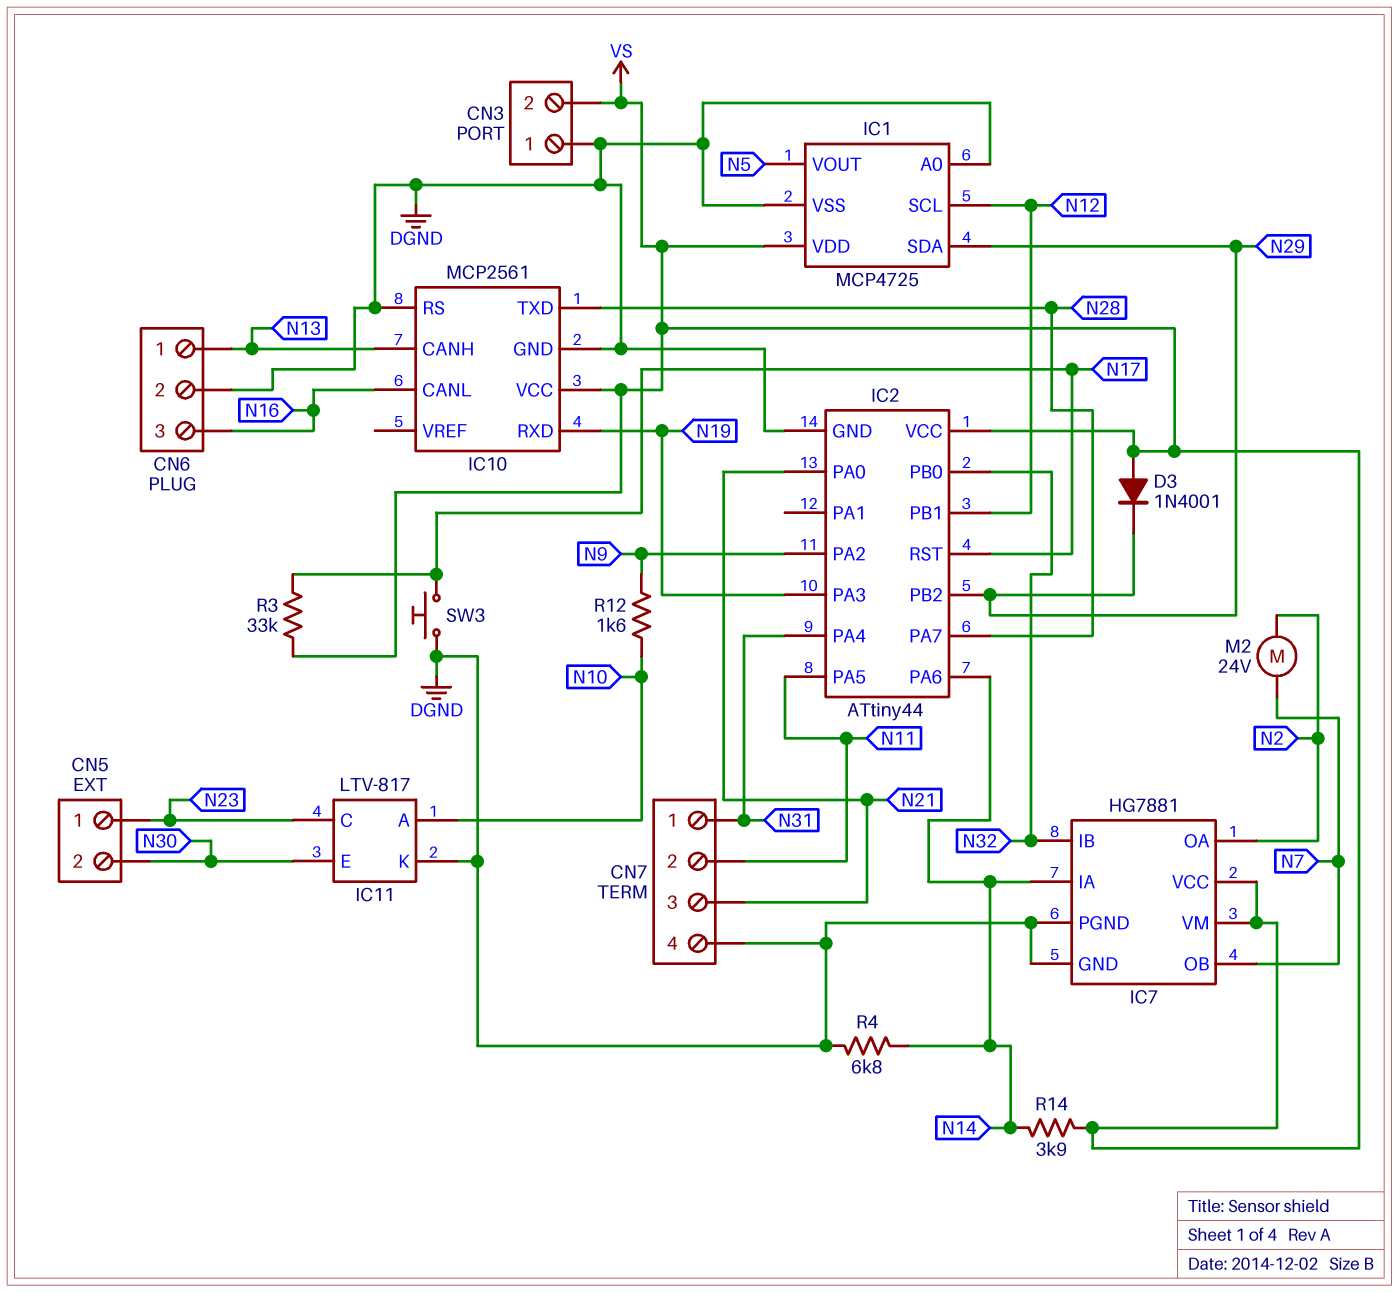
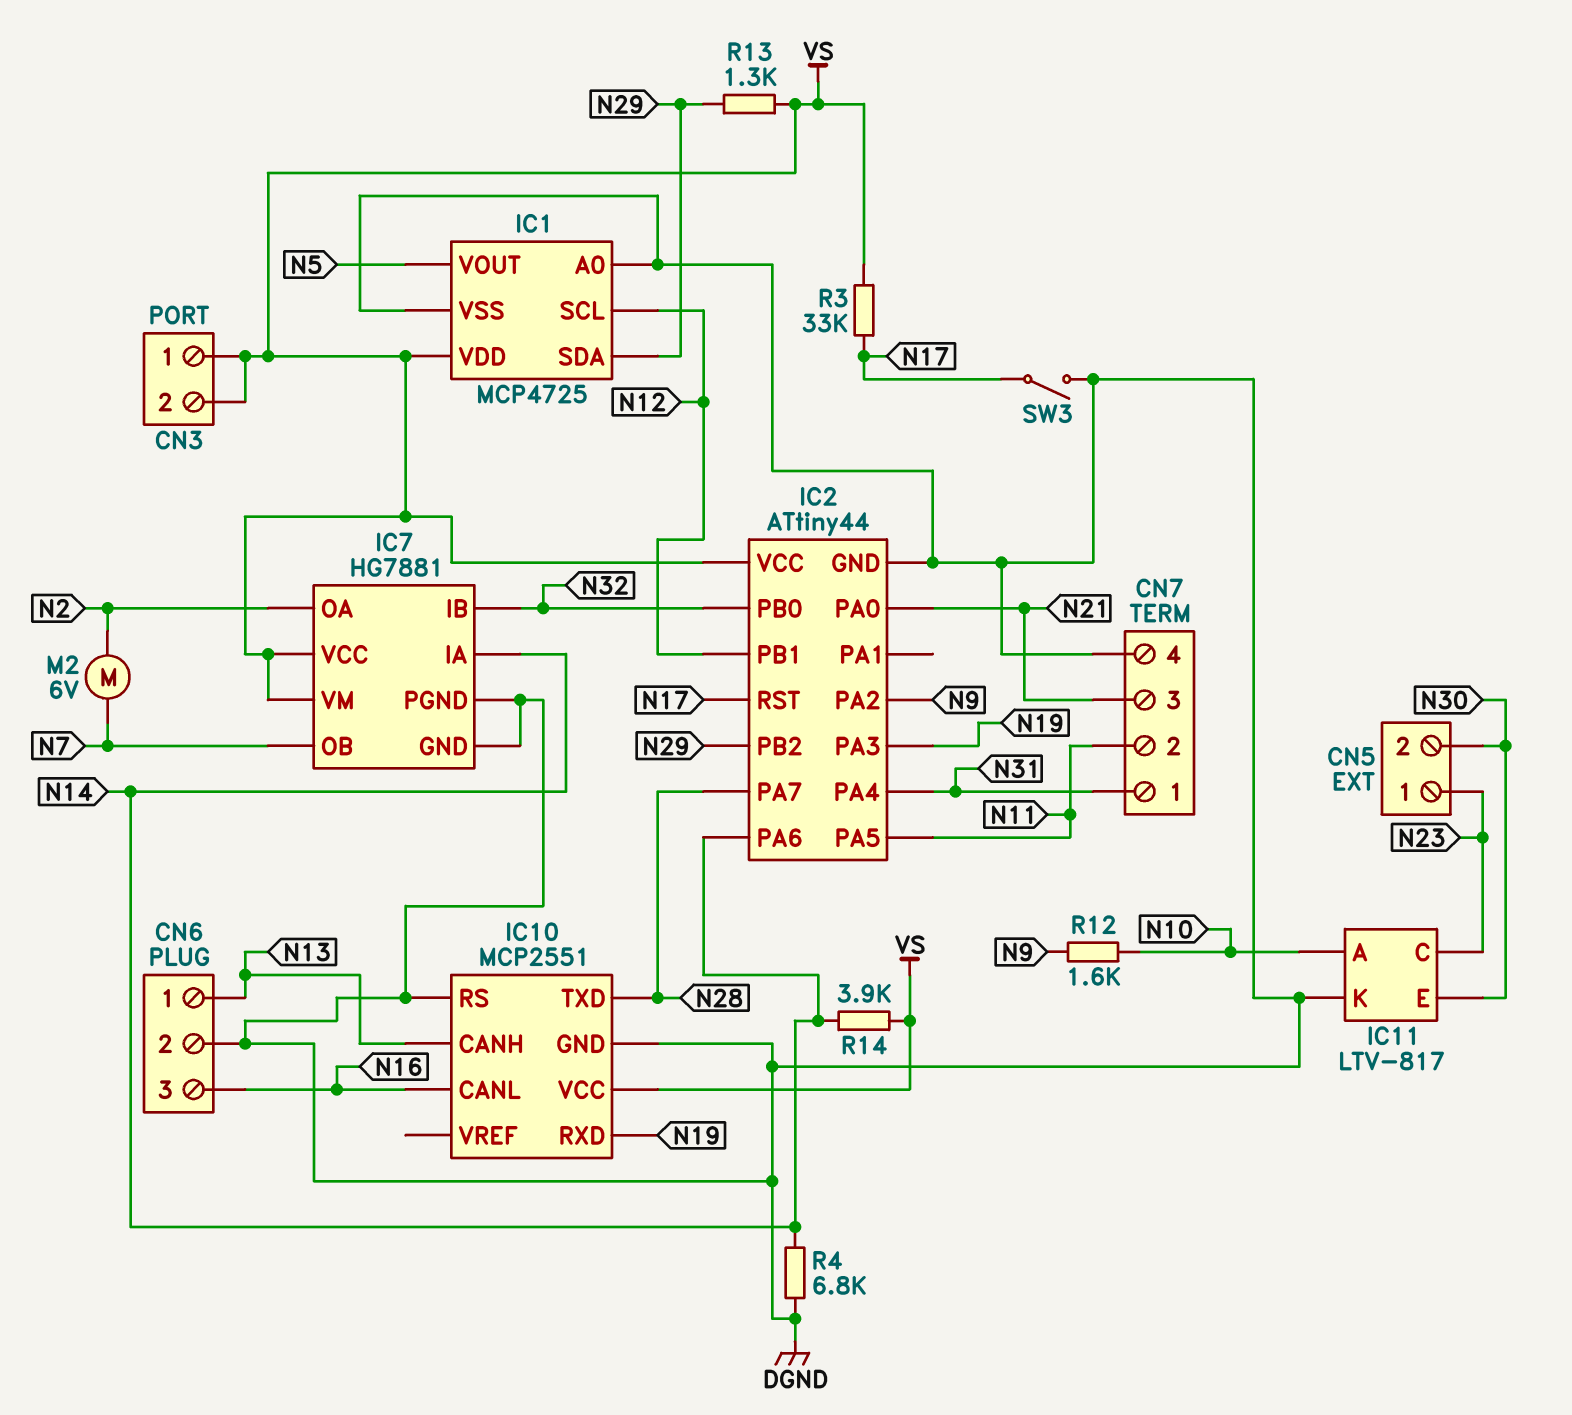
CN3 pin 1: DGND -> VS
D3: diode 1N4001 (A VS, K N29) -> none
IC10: MCP2561 -> MCP2551
M2: motor 24V (N2, N7) -> motor 6V (N2, N7)
R13: none -> 1.3k (N29, VS)
SW3: button (DGND, N17) -> switch (DGND, N17)

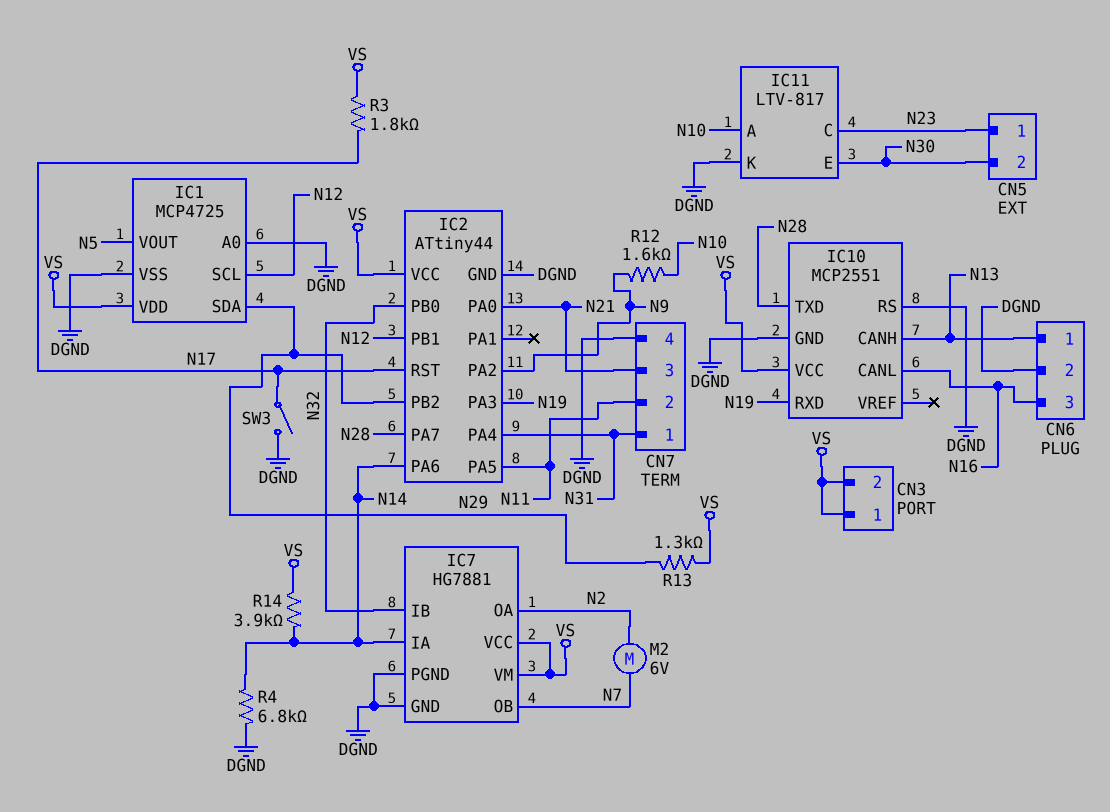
R3: 33k (N17, VS) -> 1.8k (N17, VS)

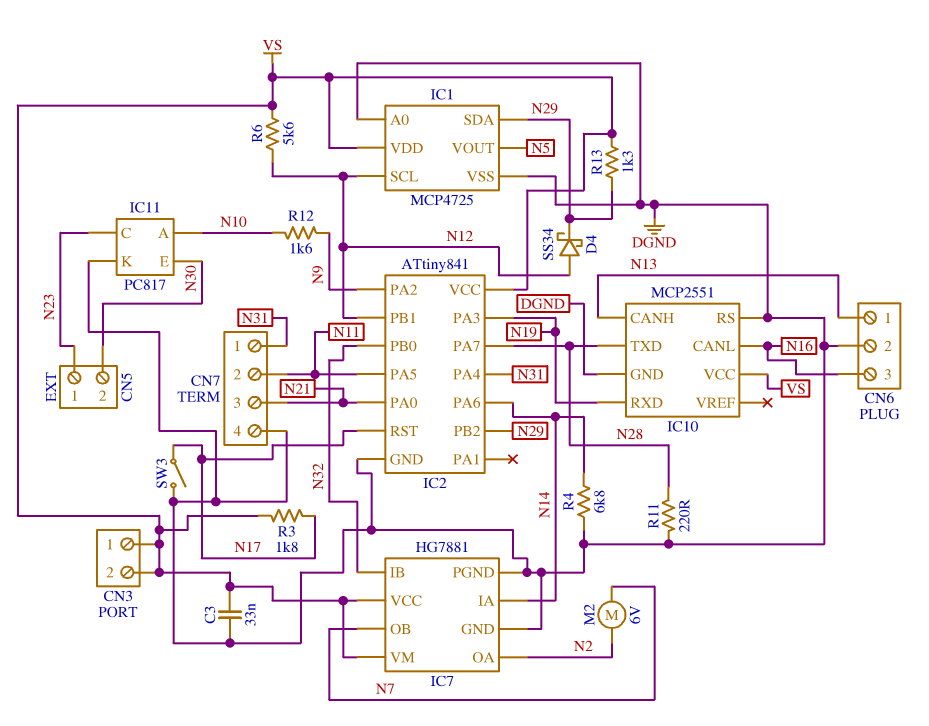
C3: none -> 33nF (DGND, VS)
D4: none -> schottky SS34 (A N12, K N29)
IC2: ATtiny44 -> ATtiny841
IC11: LTV-817 -> PC817
R6: none -> 5.6k (N12, VS)
R11: none -> 220 (DGND, N28)
R14: 3.9k (N14, VS) -> none

